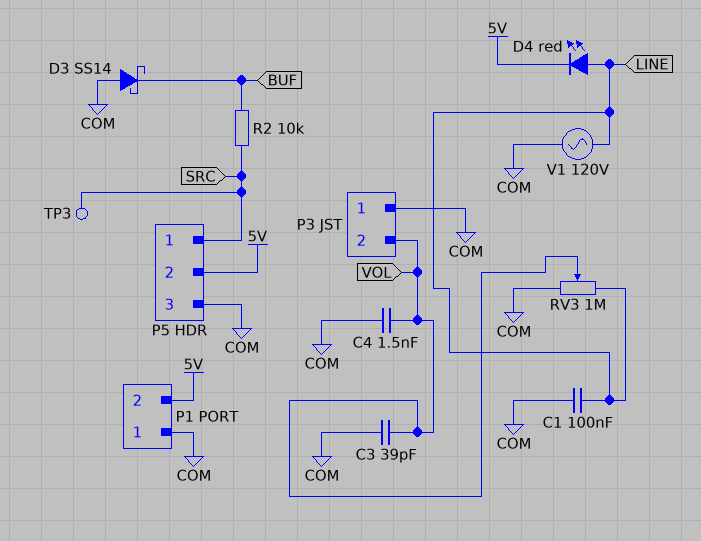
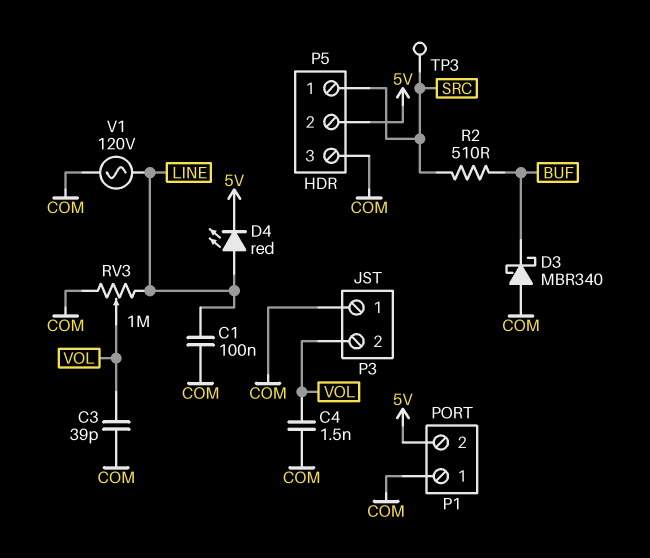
D3: schottky SS14 (A COM, K BUF) -> schottky MBR340 (A COM, K BUF)
R2: 10k (BUF, SRC) -> 510 (BUF, SRC)

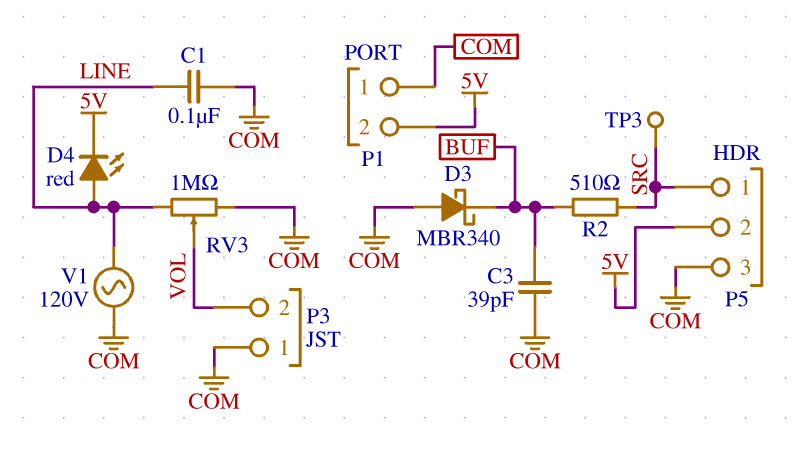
C3: 39pF (COM, VOL) -> 39pF (BUF, COM)
C4: 1.5nF (COM, VOL) -> none

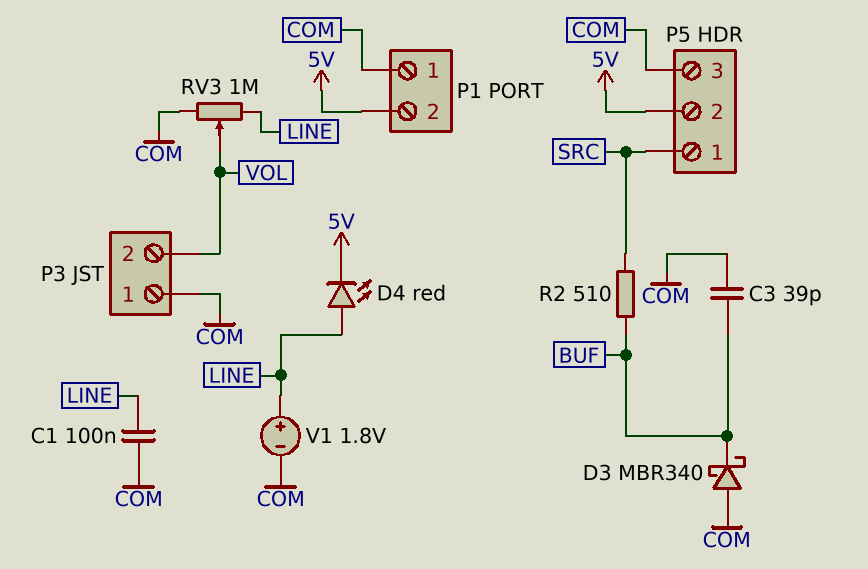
TP3: test point (SRC) -> none
V1: AC 120V (COM, LINE) -> 1.8V (plus LINE, minus COM)

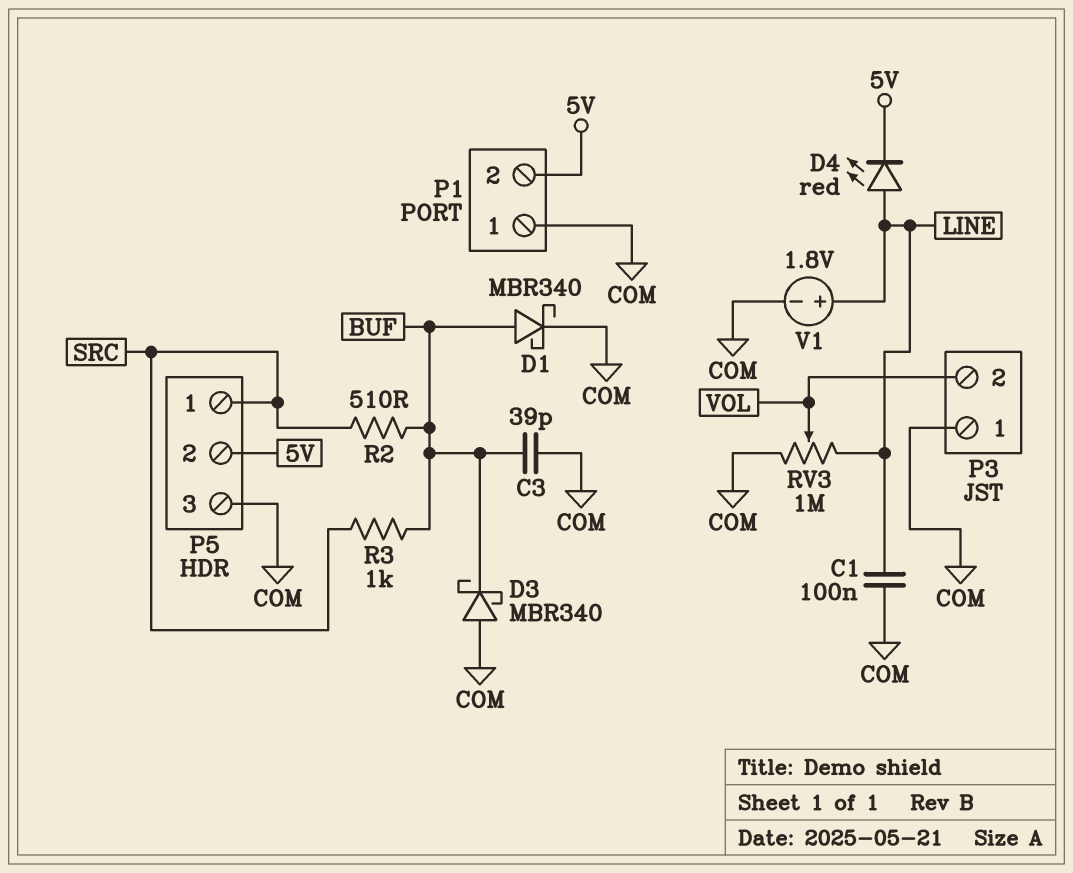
D1: none -> schottky MBR340 (A BUF, K COM)
R3: none -> 1k (BUF, SRC)

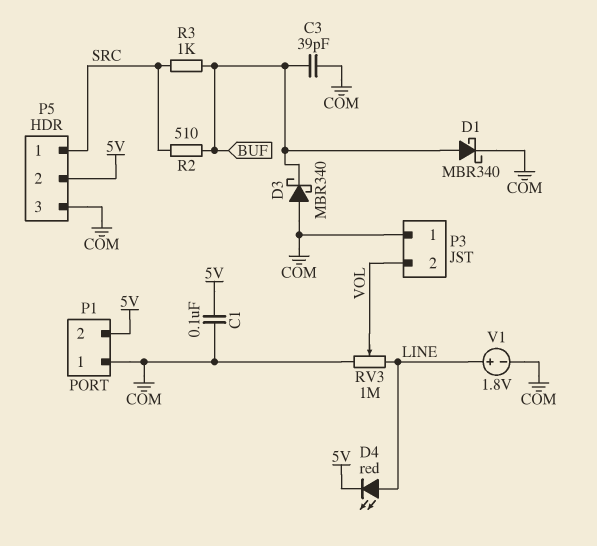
C1: 100nF (COM, LINE) -> 100nF (5V, COM)

